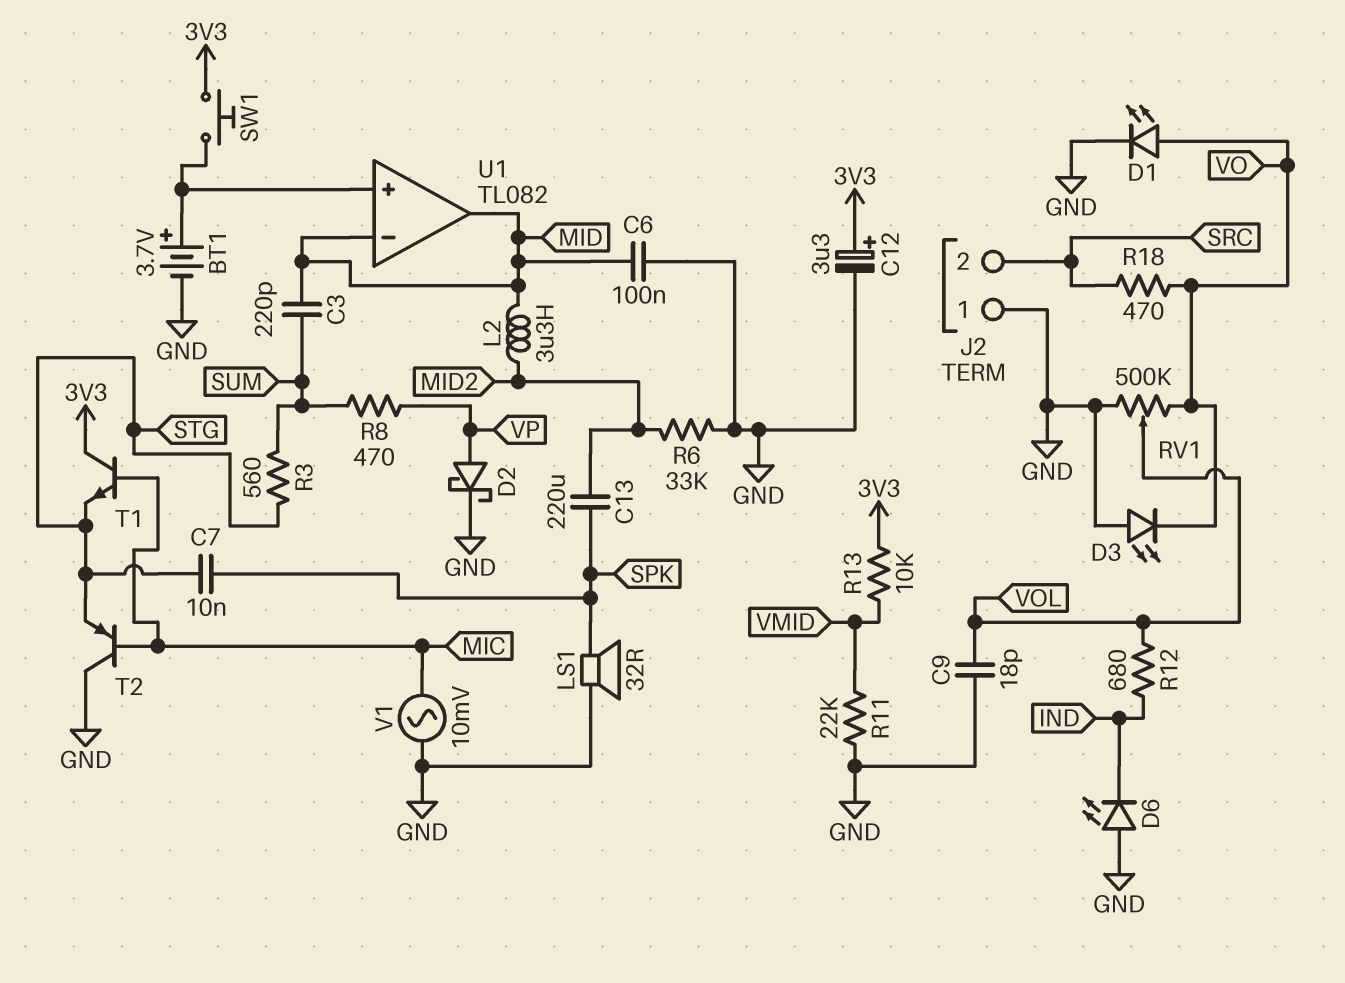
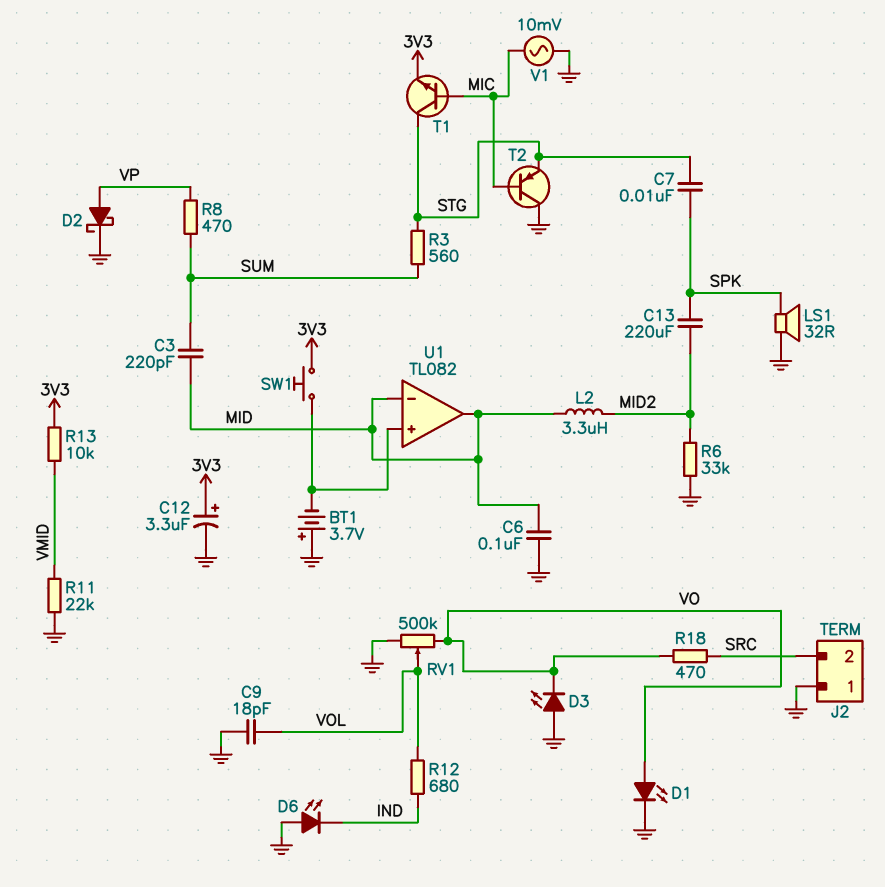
BT1: 3.7V (plus U1/in+, minus GND) -> 3.7V (plus GND, minus U1/in+)
T1: NPN (B MIC, C 3V3, E STG) -> NPN (B MIC, C STG, E 3V3)

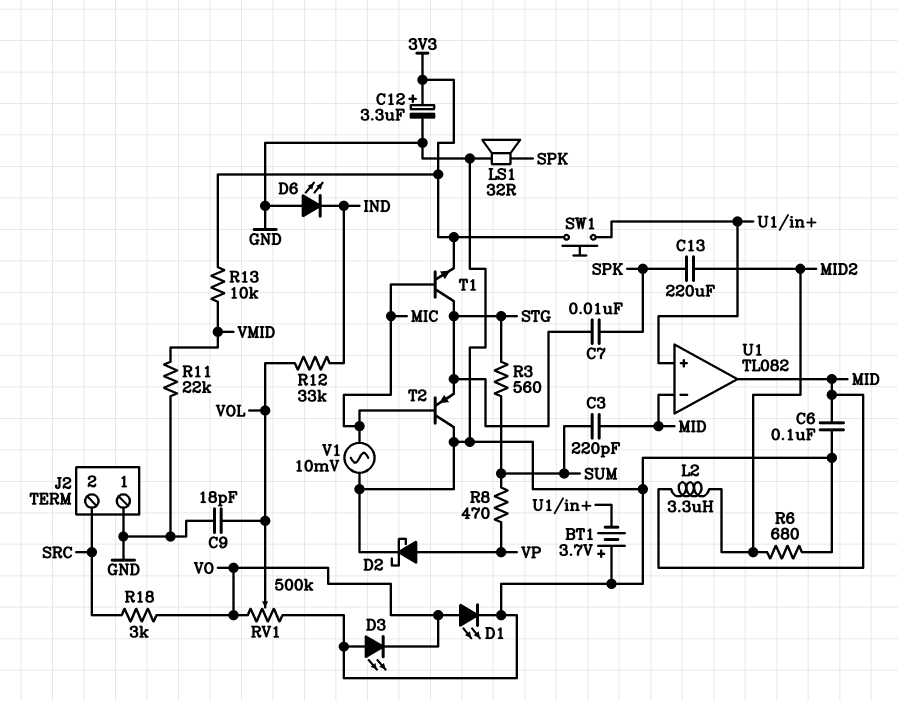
R6: 33k (GND, MID2) -> 680 (GND, MID2)
R12: 680 (IND, VOL) -> 33k (IND, VOL)
R18: 470 (SRC, VO) -> 3k (SRC, VO)

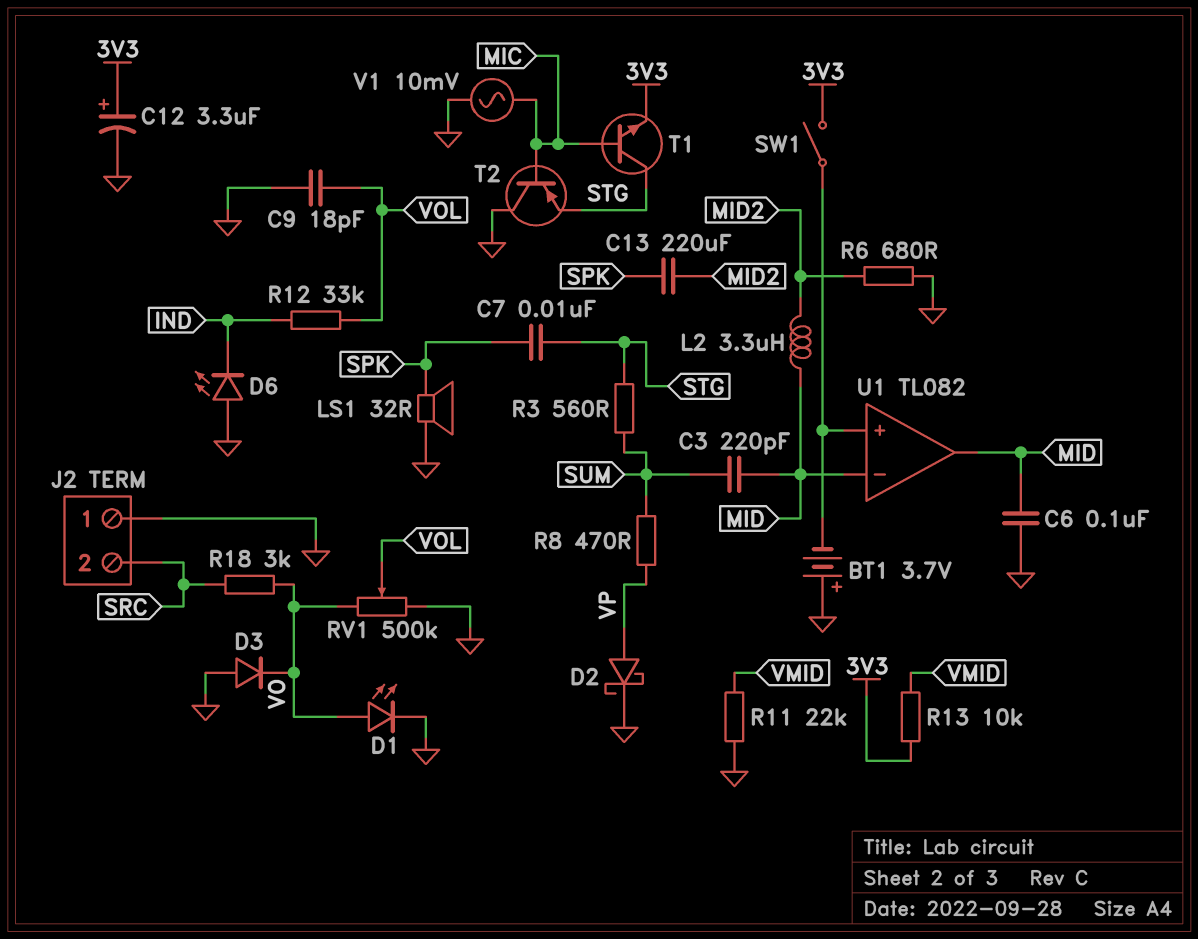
D3: LED (A GND, K VO) -> diode (A GND, K VO)
SW1: button (3V3, U1/in+) -> switch (3V3, U1/in+)

